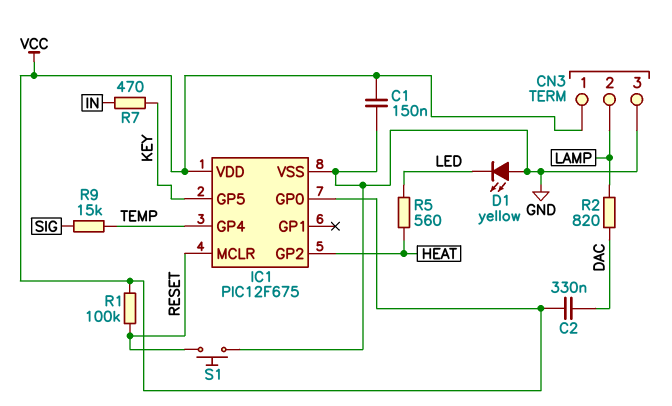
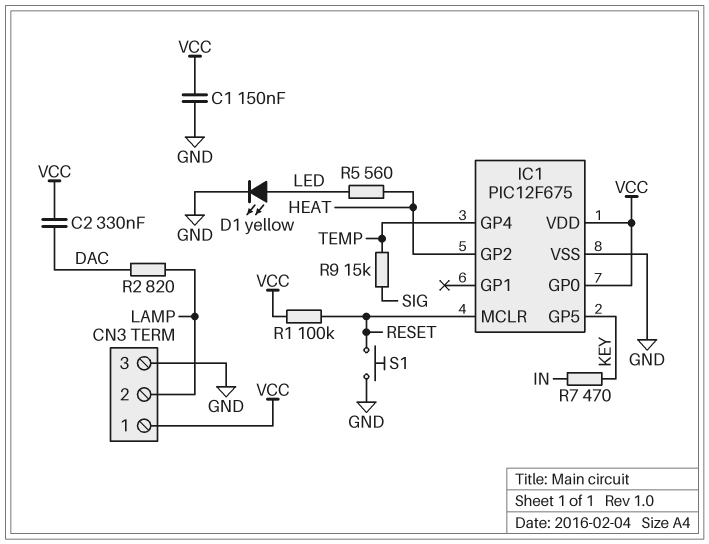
D1: LED yellow (A GND, K LED) -> LED yellow (A LED, K GND)

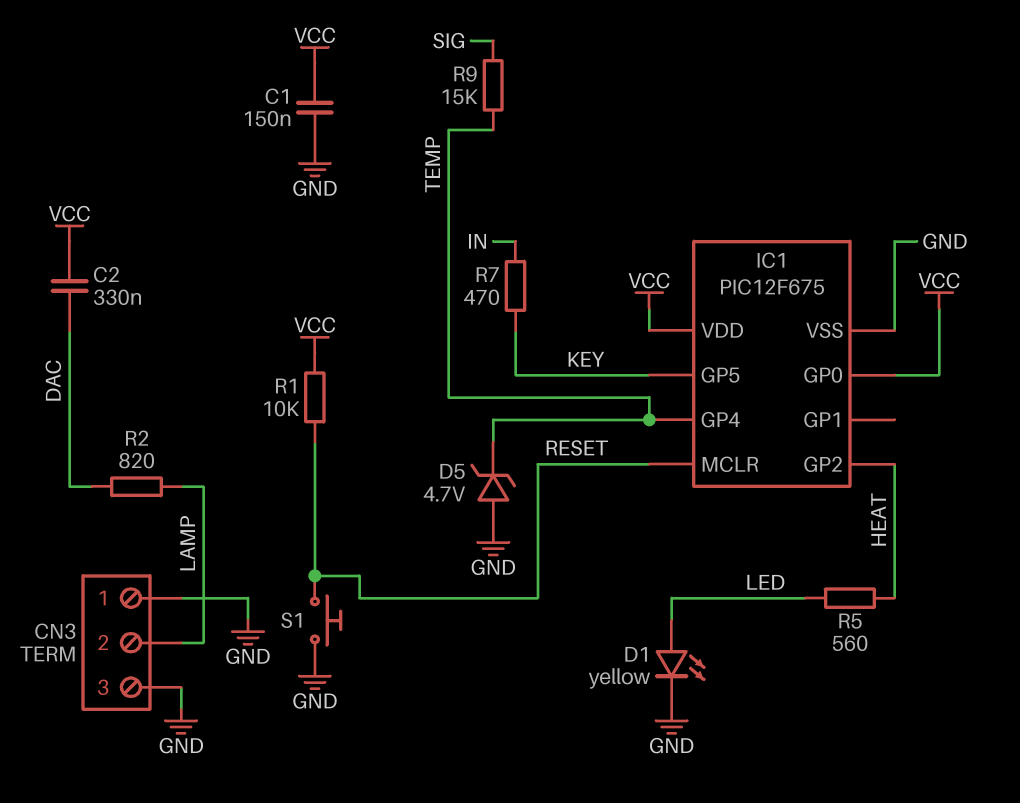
CN3 pin 1: VCC -> GND
D5: none -> zener 4.7V (A GND, K TEMP)
R1: 100k (RESET, VCC) -> 10k (RESET, VCC)

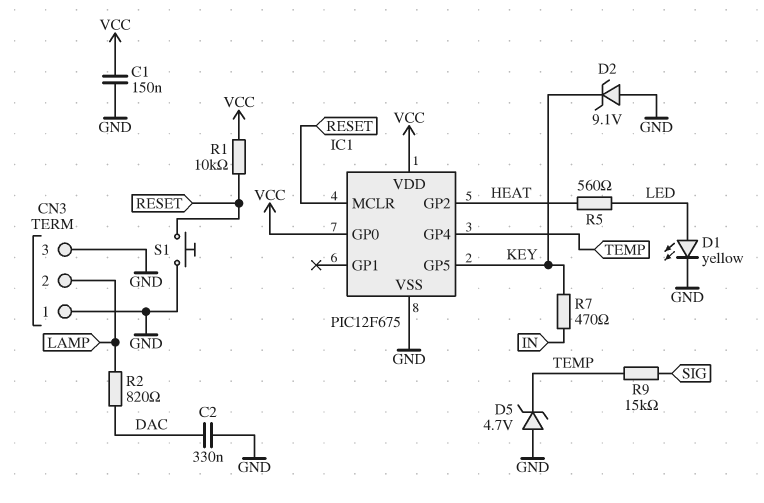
C2: 330nF (DAC, VCC) -> 330nF (DAC, GND)
D2: none -> zener 9.1V (A GND, K KEY)

